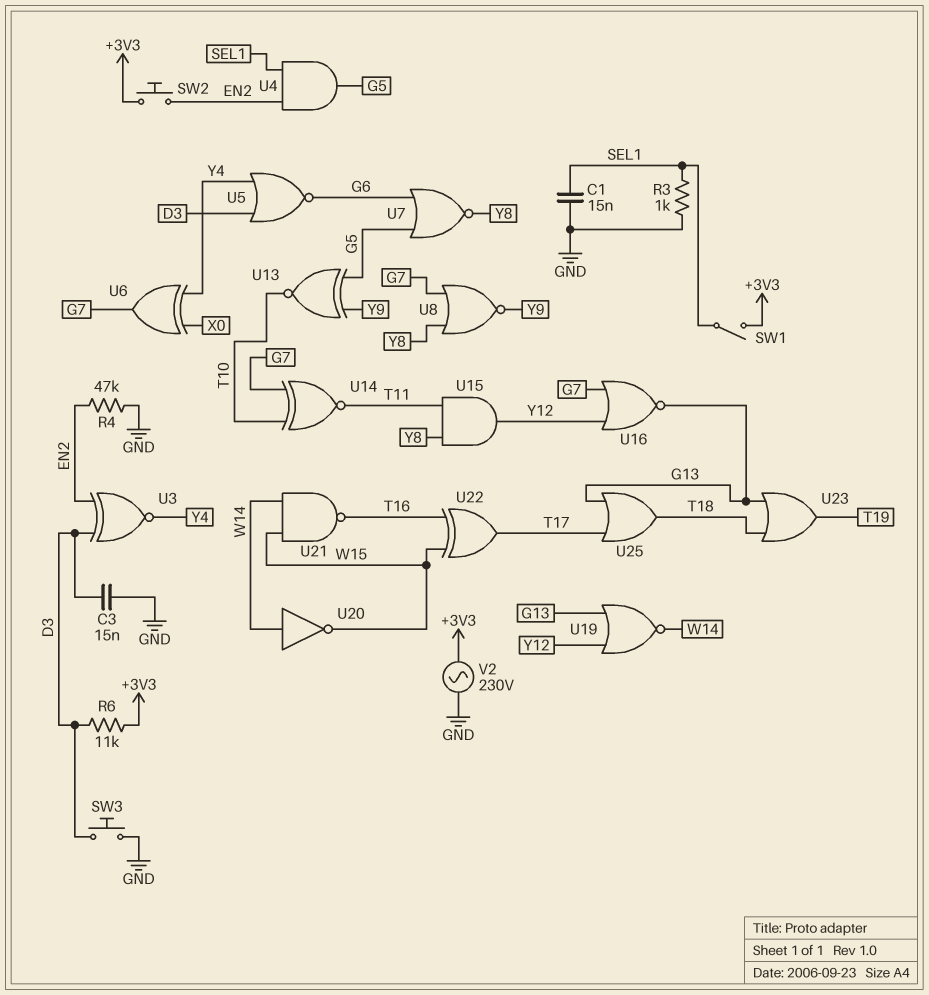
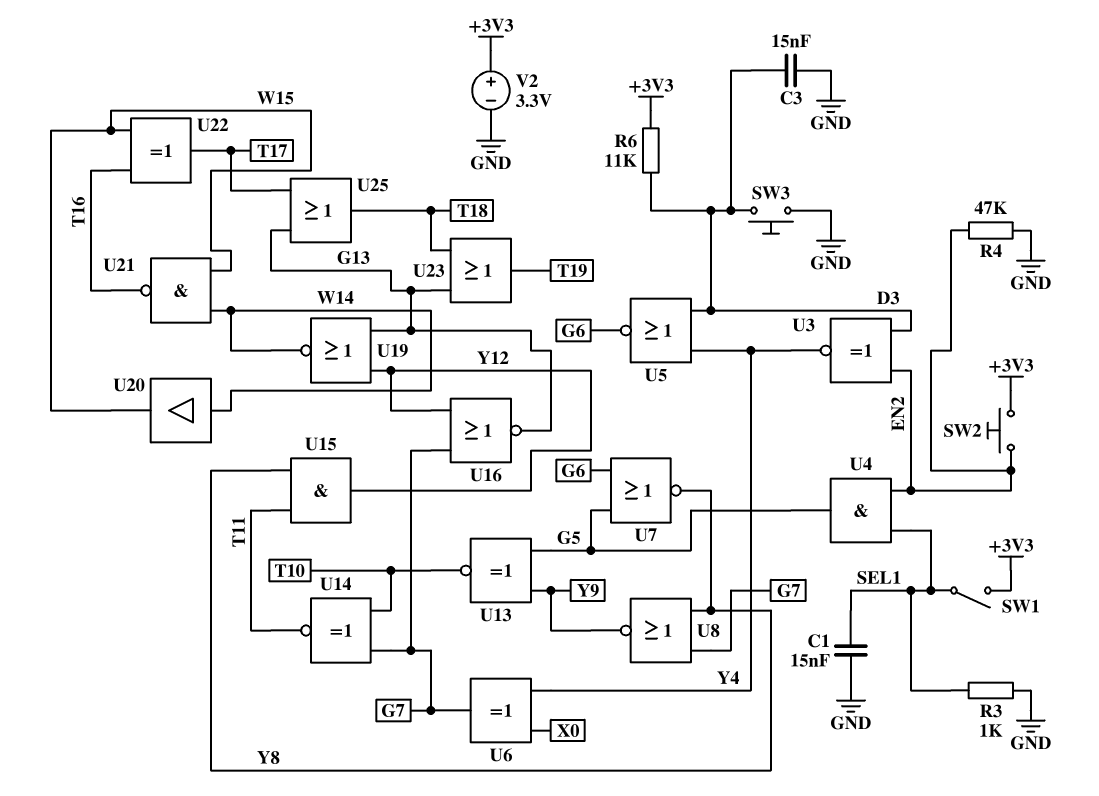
U20: NOT (in W14, out W15) -> buffer (in W14, out W15)
V2: AC 230V (+3V3, GND) -> 3.3V (plus +3V3, minus GND)

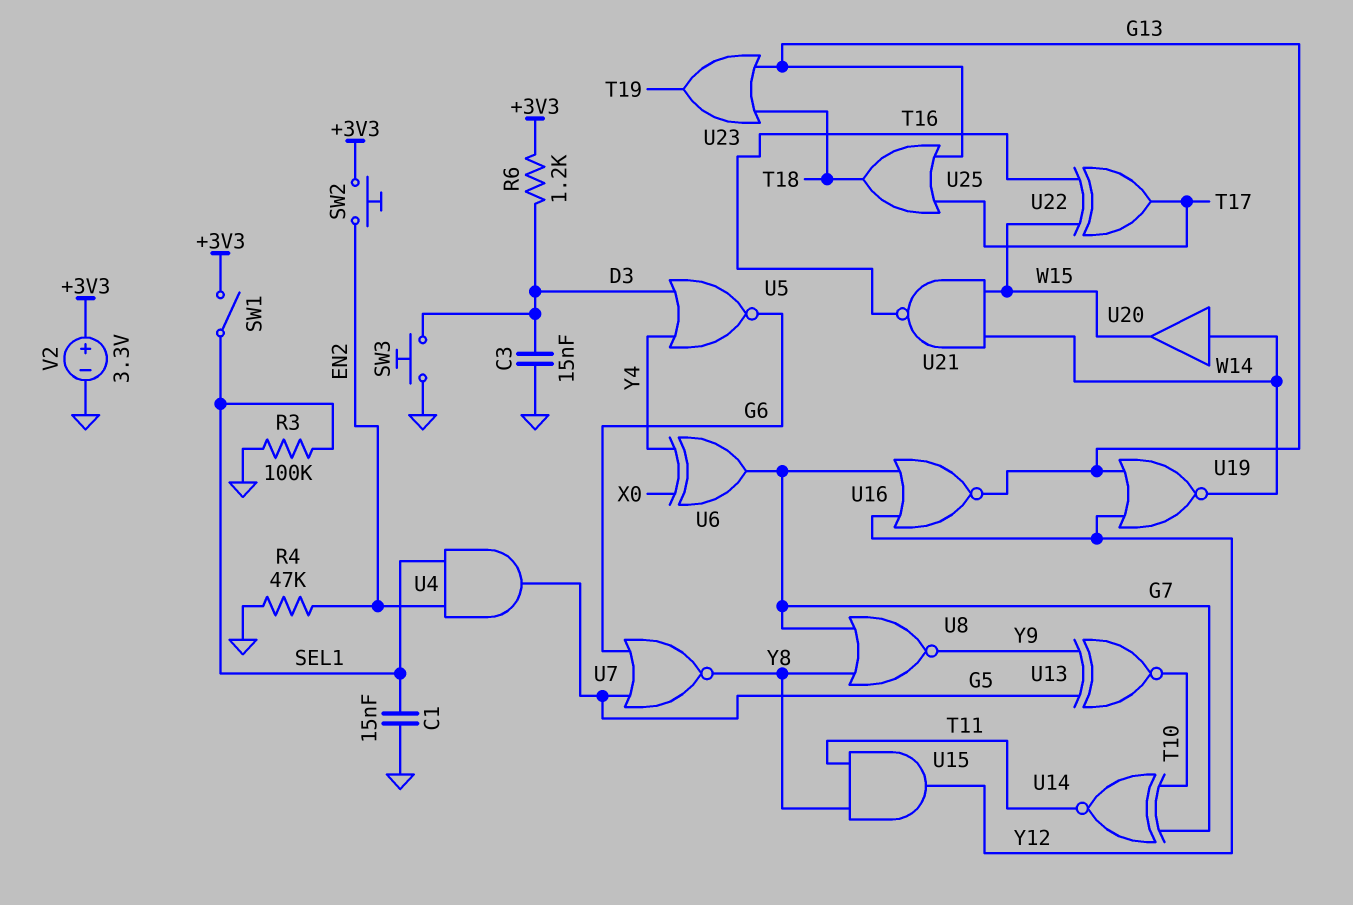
R3: 1k (GND, SEL1) -> 100k (GND, SEL1)
R6: 11k (+3V3, D3) -> 1.2k (+3V3, D3)
U3: XNOR (in D3, in EN2, out Y4) -> none

